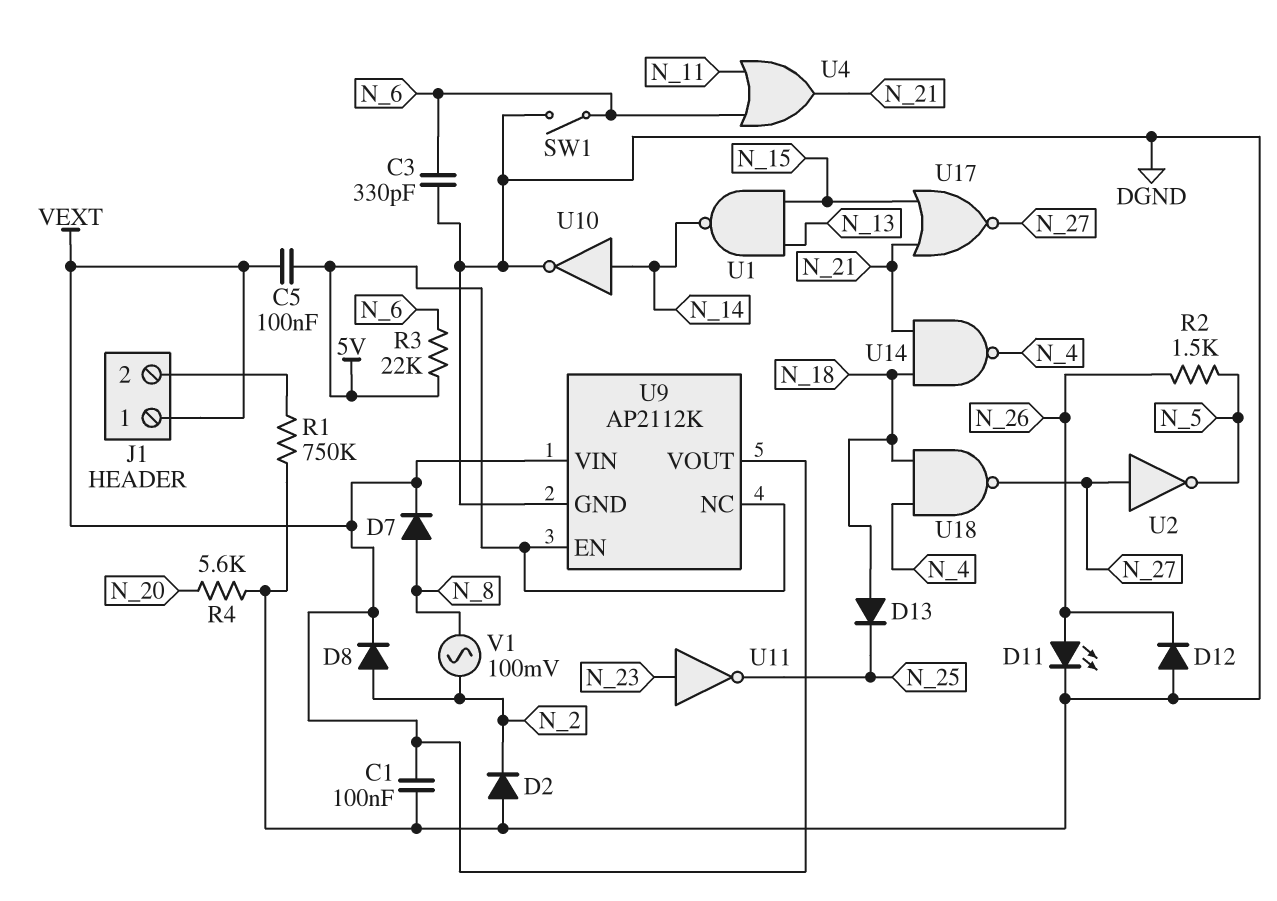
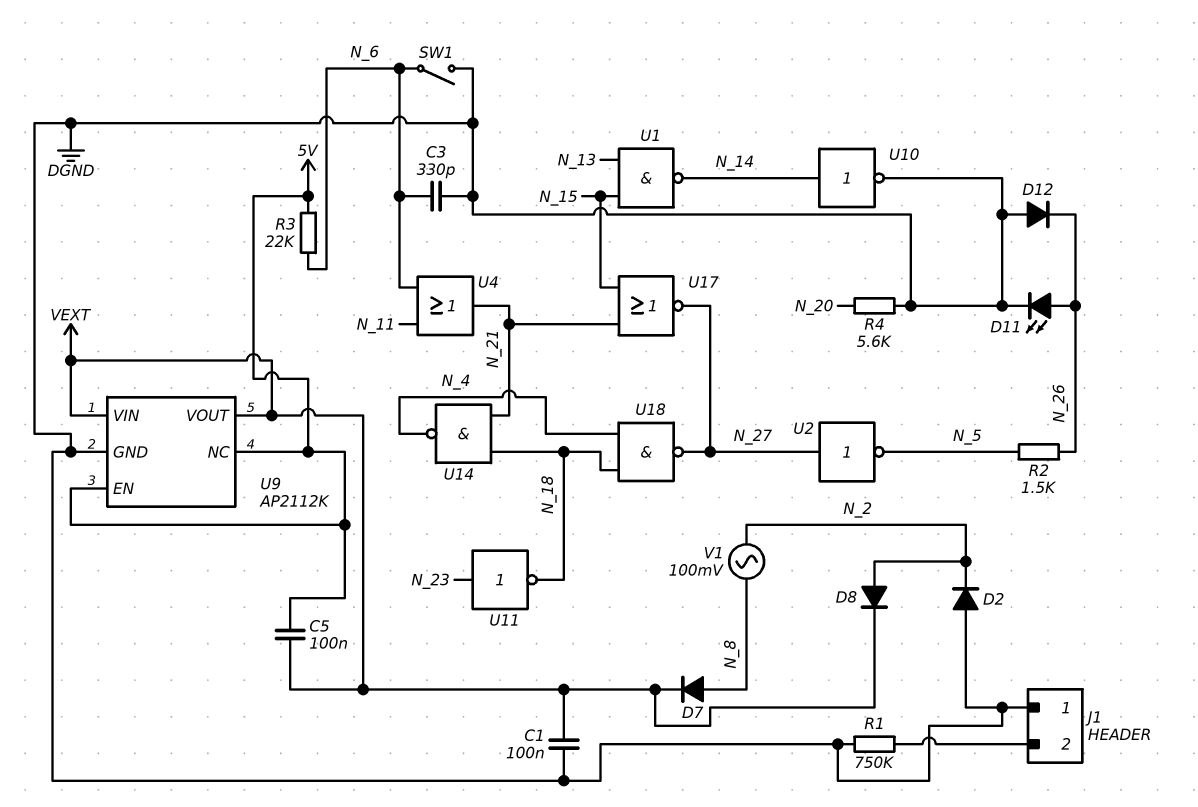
D13: diode (A N_18, K N_25) -> none
J1 pin 1: VEXT -> DGND
U11: NOT (in N_23, out N_25) -> NOT (in N_23, out N_18)

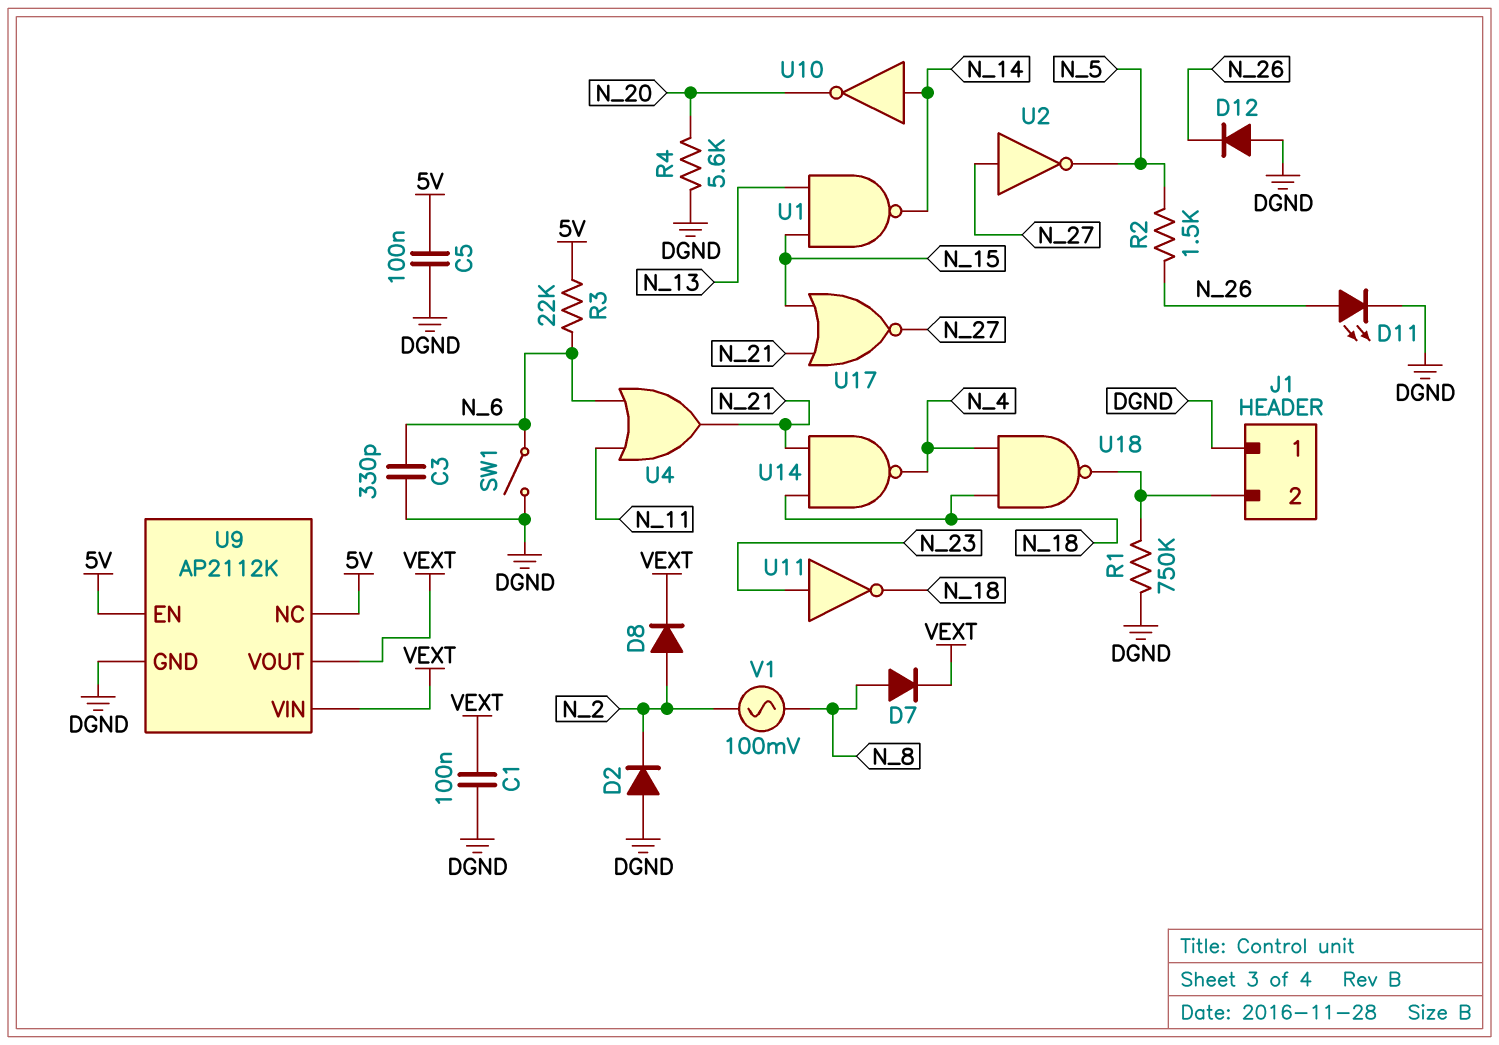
C5: 100nF (5V, VEXT) -> 100nF (5V, DGND)
U10: NOT (in N_14, out DGND) -> NOT (in N_14, out N_20)
U18: NAND (in N_4, in N_18, out N_27) -> NAND (in N_4, in N_18, out J1/2)

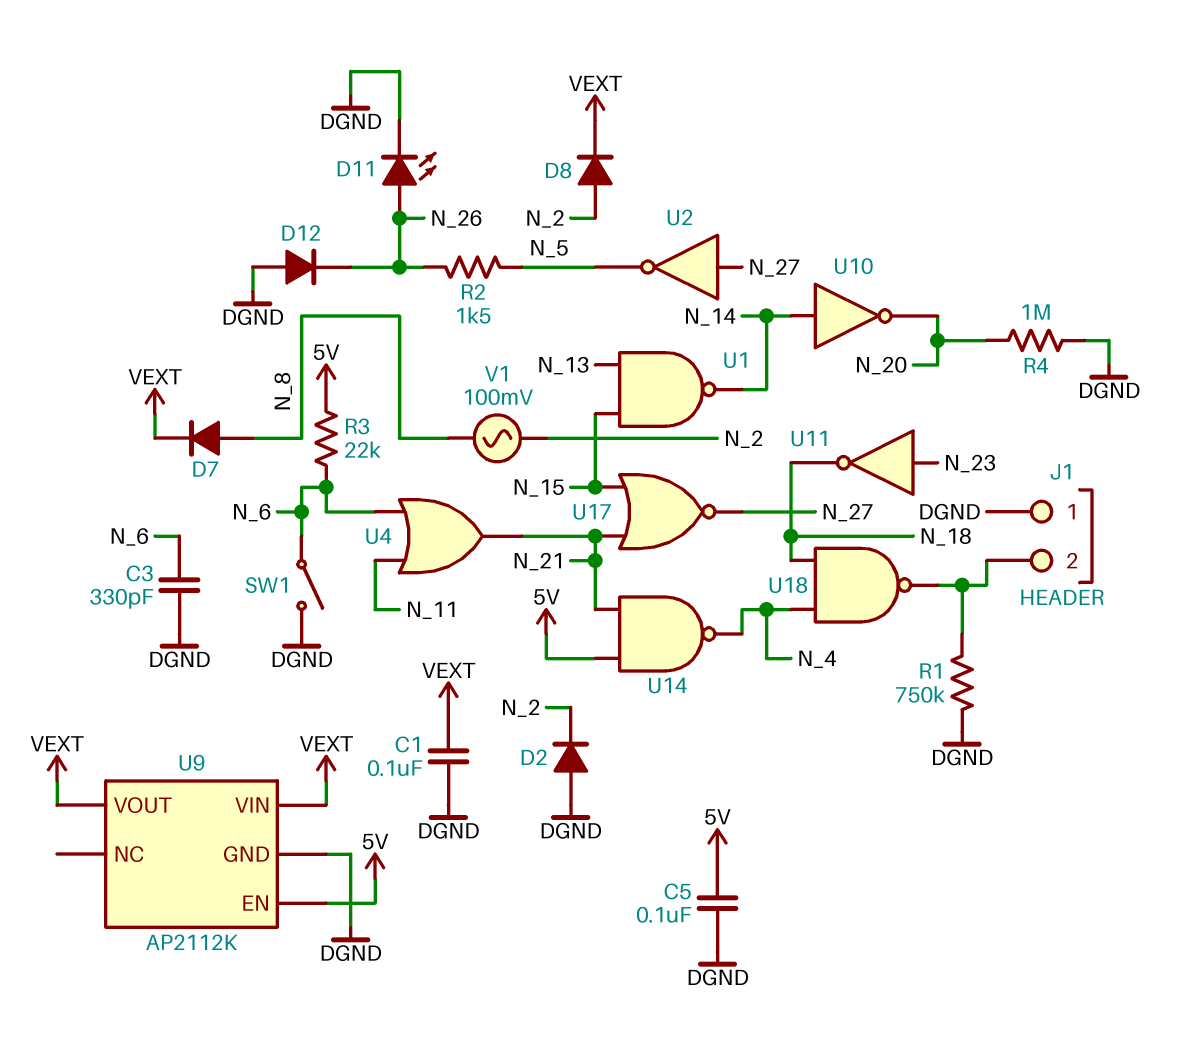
R4: 5.6k (DGND, N_20) -> 1M (DGND, N_20)
U9 pin NC: 5V -> none
U14: NAND (in N_18, in N_21, out N_4) -> NAND (in 5V, in N_21, out N_4)

